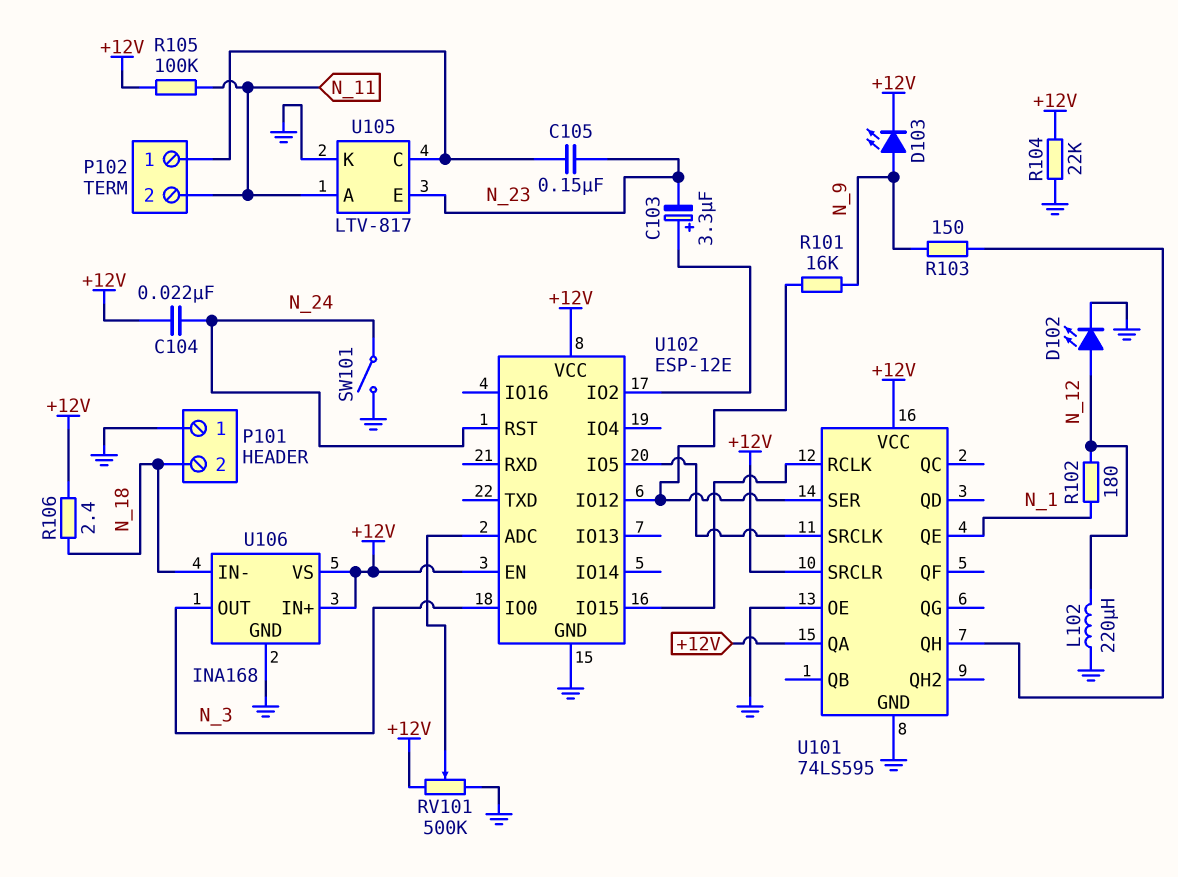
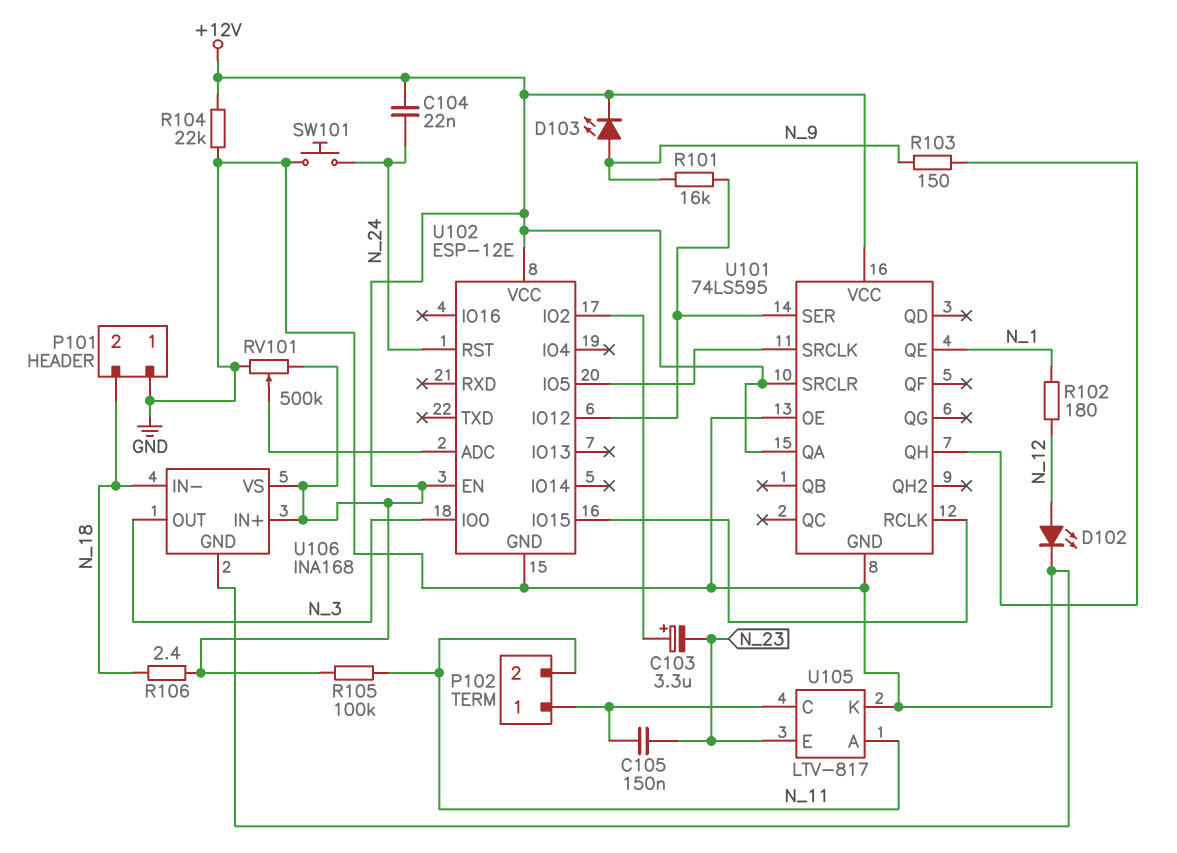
L102: 220uH (GND, N_12) -> none
SW101: switch (GND, N_24) -> button (GND, N_24)

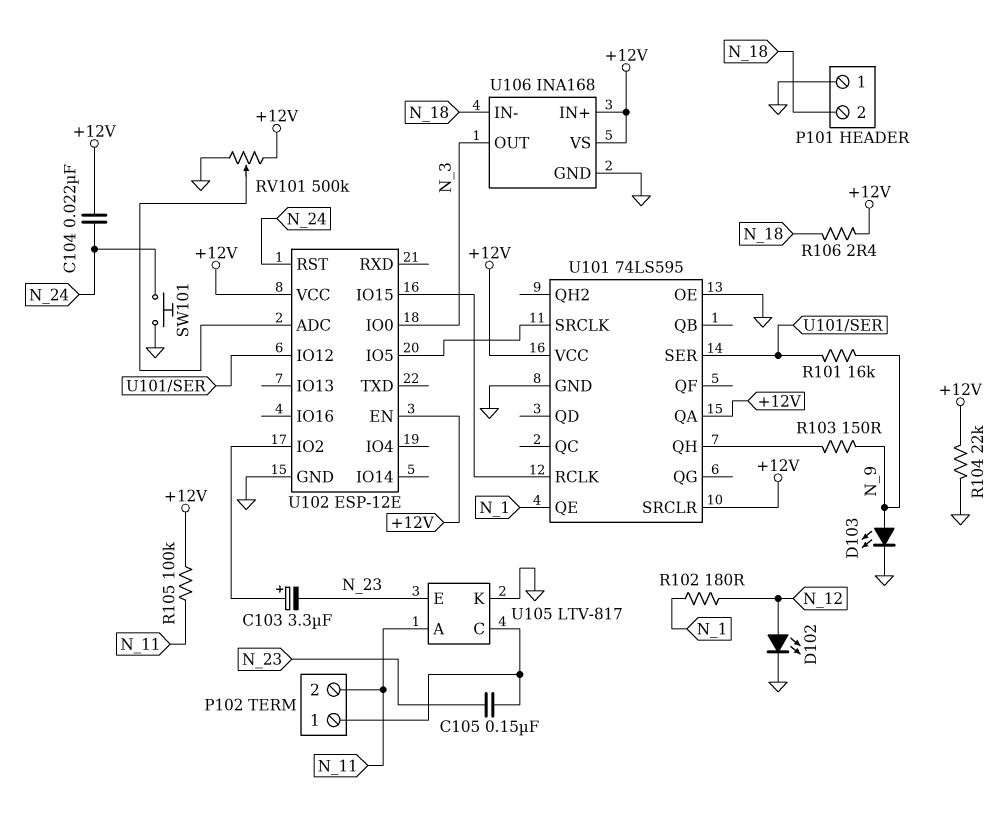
D103: LED (A N_9, K +12V) -> LED (A N_9, K GND)

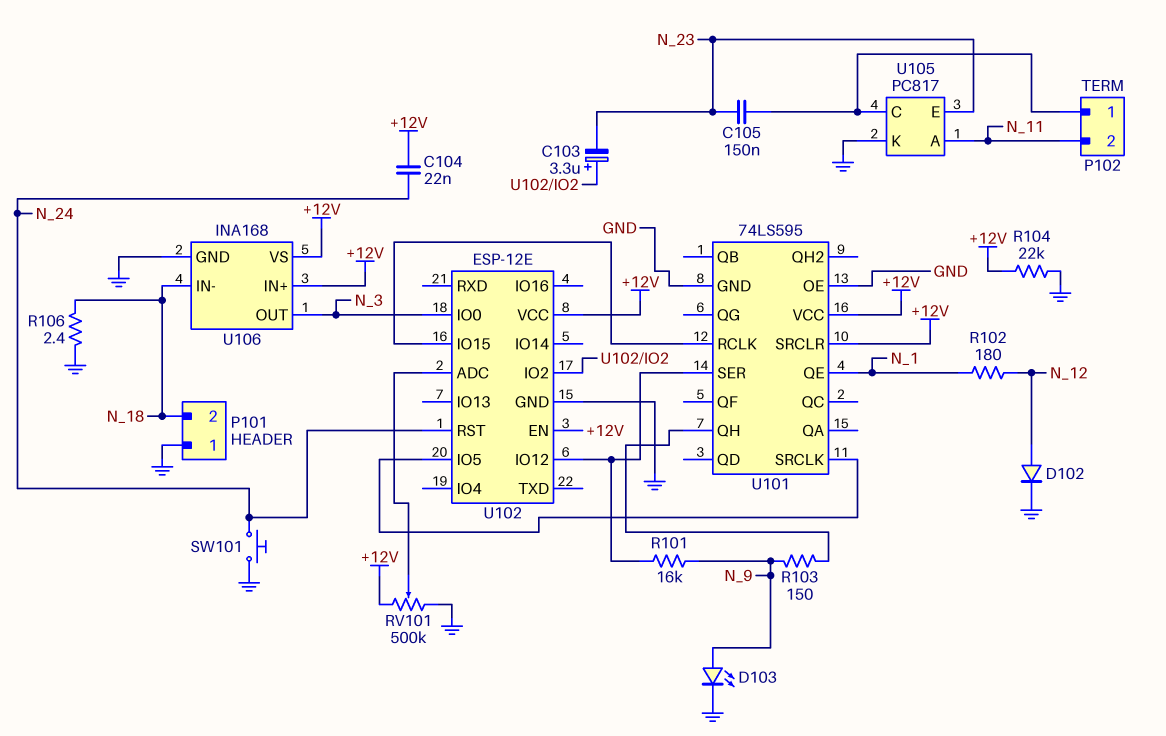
D102: LED (A N_12, K GND) -> diode (A N_12, K GND)
R105: 100k (+12V, N_11) -> none
R106: 2.4 (+12V, N_18) -> 2.4 (GND, N_18)
U101 pin QA: +12V -> none
U105: LTV-817 -> PC817

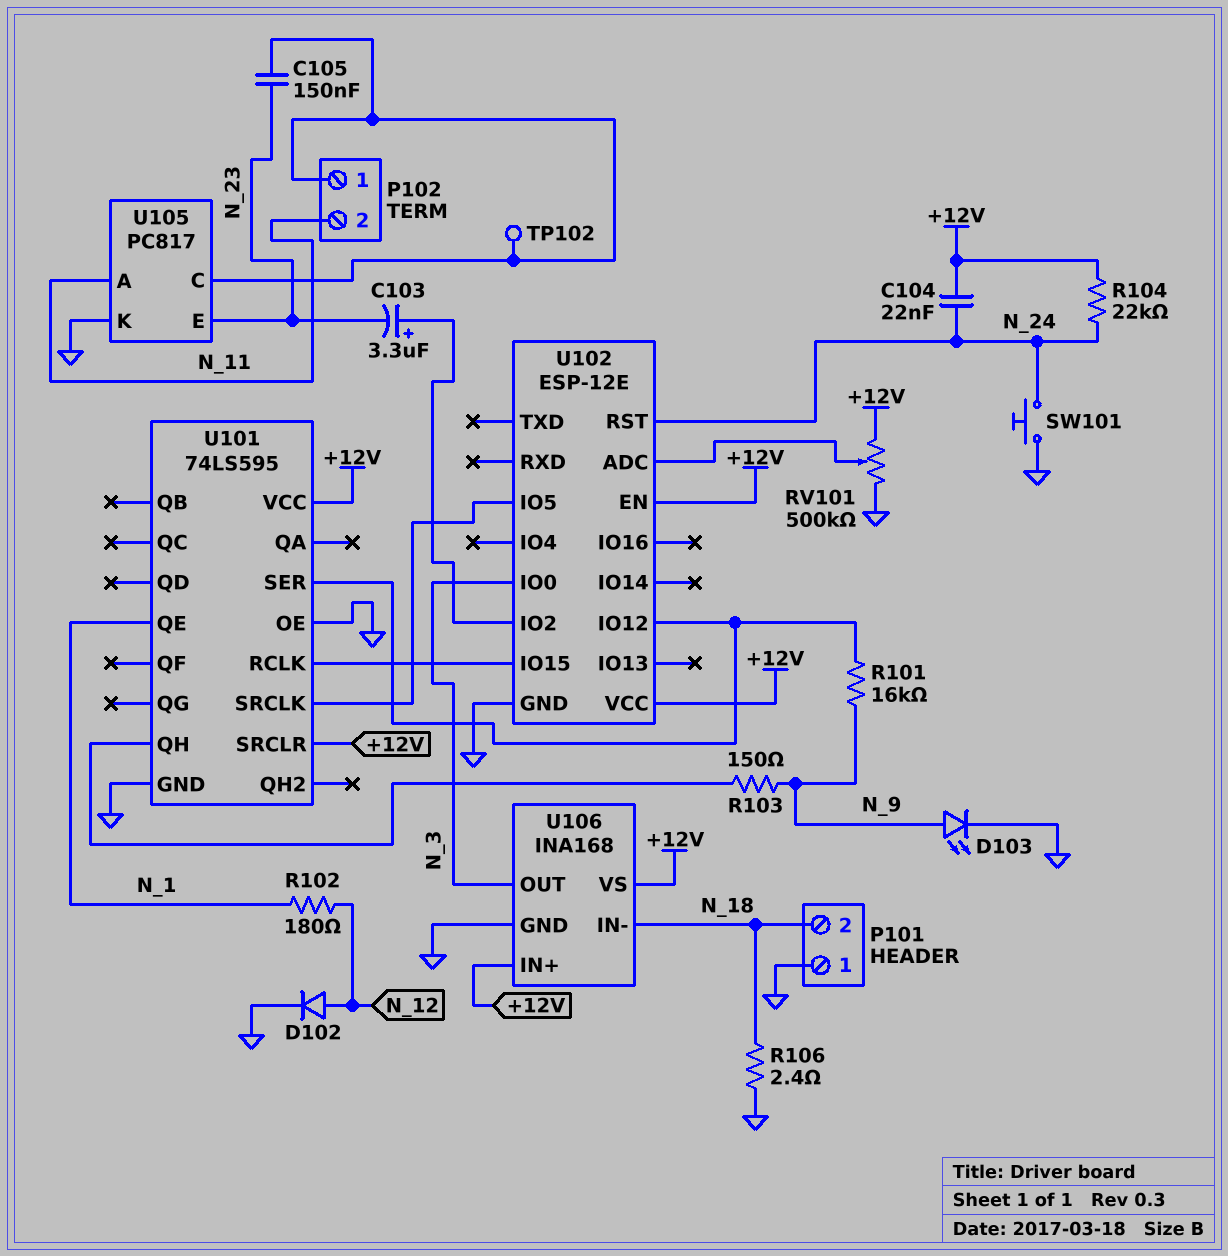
R104: 22k (+12V, GND) -> 22k (+12V, N_24)
TP102: none -> test point (P102/1)

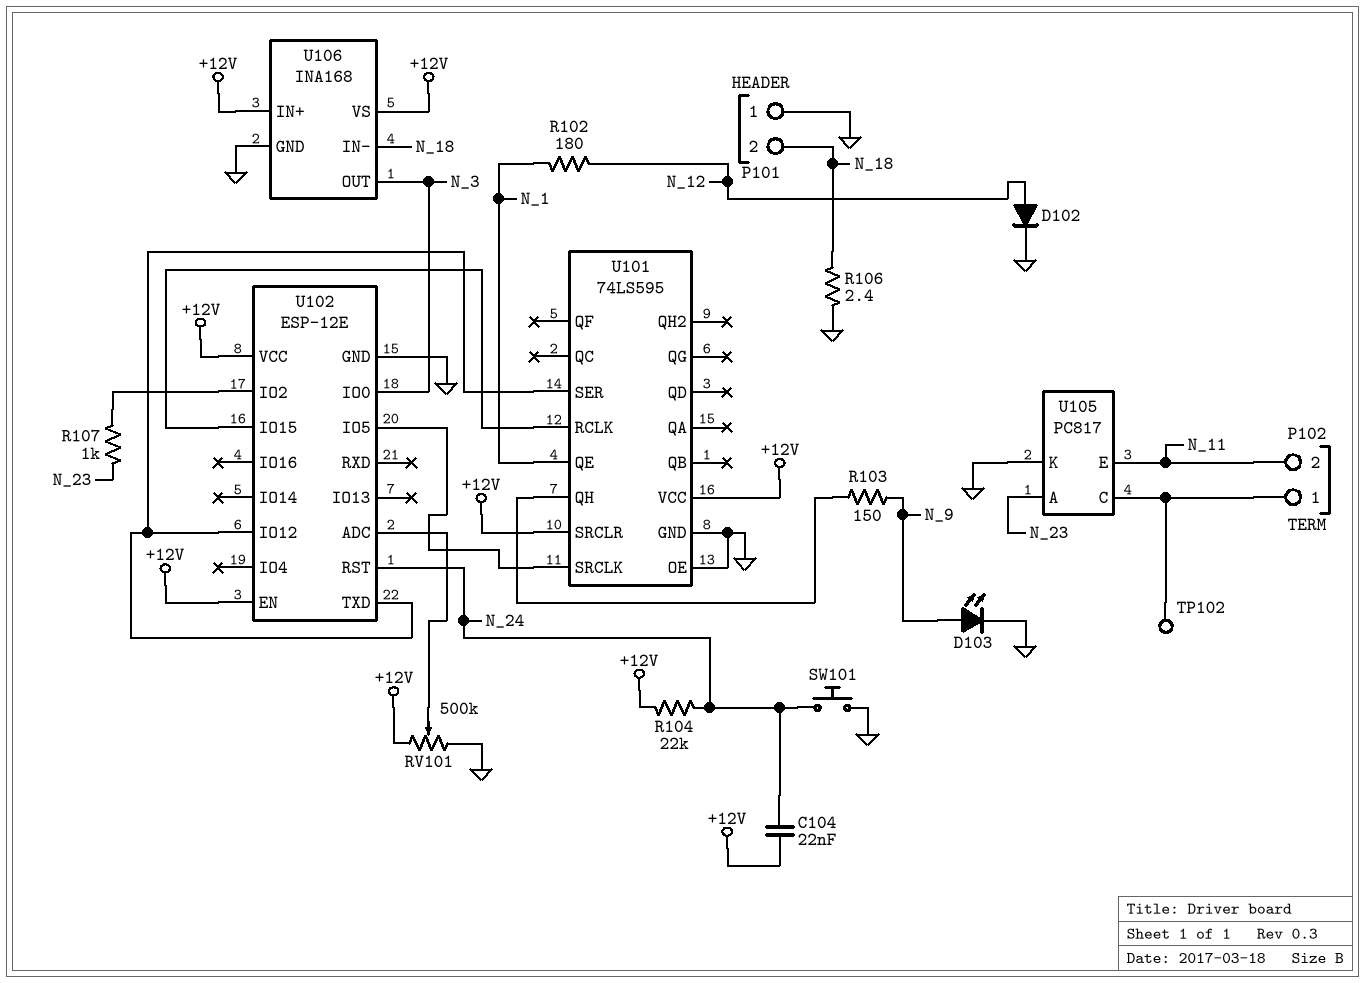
C103: 3.3uF (plus U102/IO2, minus N_23) -> none
C105: 150nF (N_23, P102/1) -> none
R101: 16k (N_9, U101/SER) -> none
R107: none -> 1k (N_23, U102/IO2)
U102 pin TXD: none -> U101/SER
U105 pin A: N_11 -> N_23
U105 pin E: N_23 -> N_11

